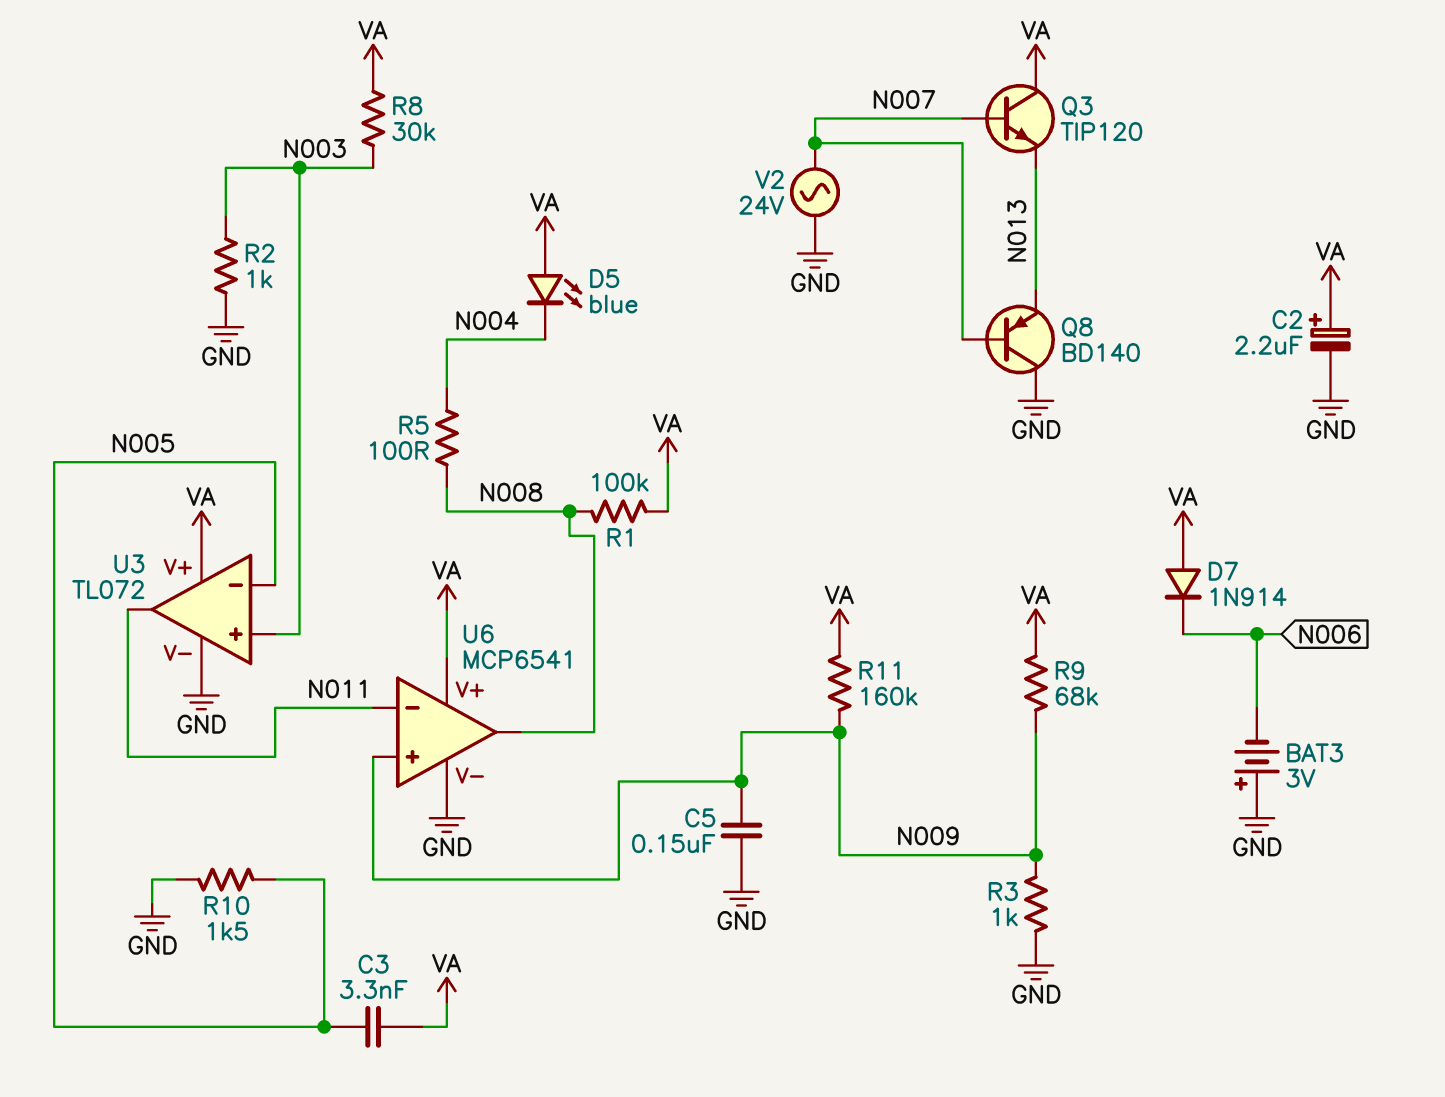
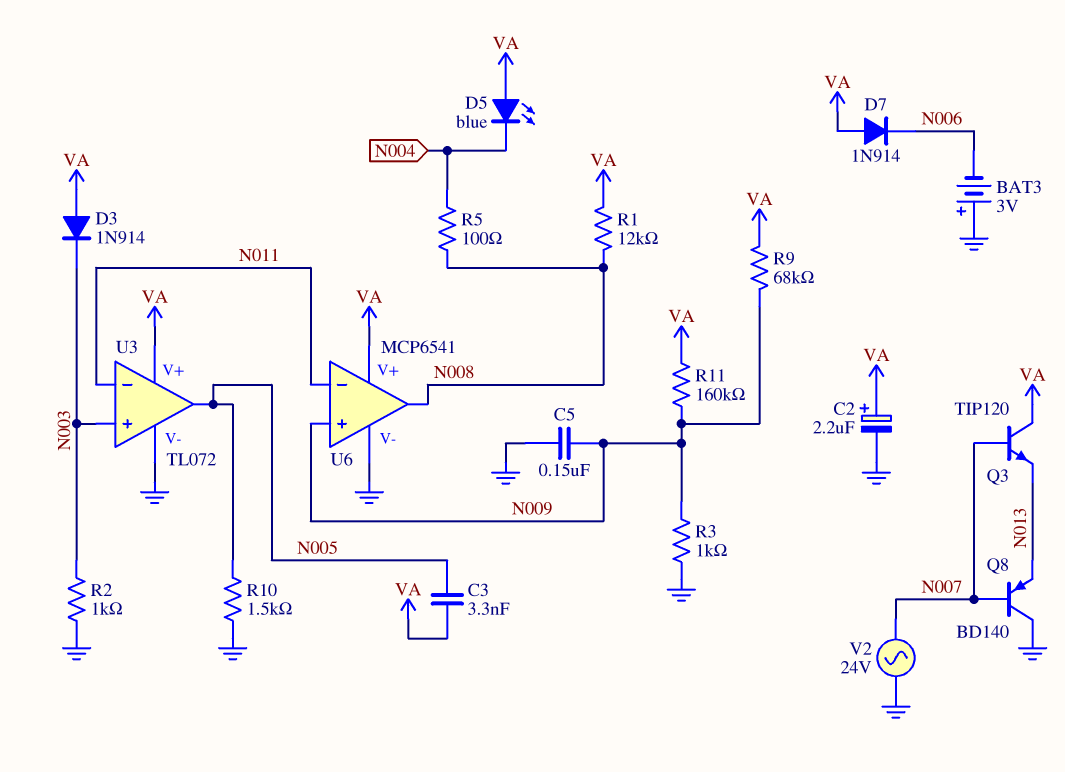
D3: none -> diode 1N914 (A VA, K N003)
R1: 100k (N008, VA) -> 12k (N008, VA)
R8: 30k (N003, VA) -> none
U3 pin in-: N005 -> N011
U3 pin out: N011 -> N005

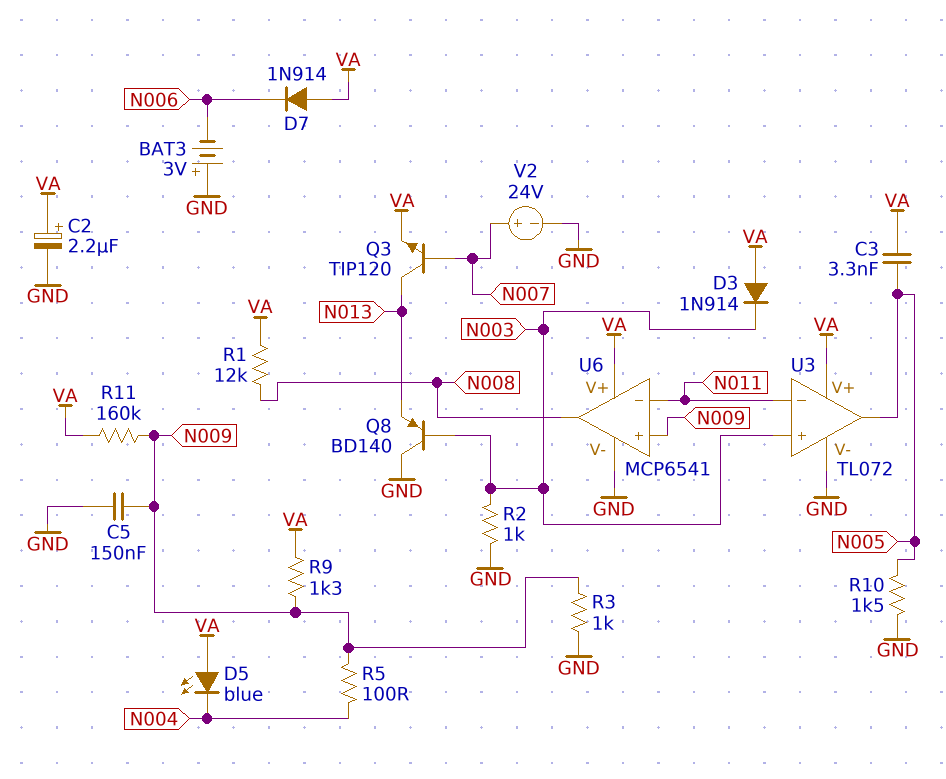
Q3: NPN TIP120 (B N007, C VA, E N013) -> NPN TIP120 (B N007, C N013, E VA)
Q8: PNP BD140 (B N007, C GND, E N013) -> PNP BD140 (B N003, C GND, E N013)
R5: 100 (N004, N008) -> 100 (N004, N009)
R9: 68k (N009, VA) -> 1.3k (N009, VA)
V2: AC 24V (GND, N007) -> 24V (plus N007, minus GND)

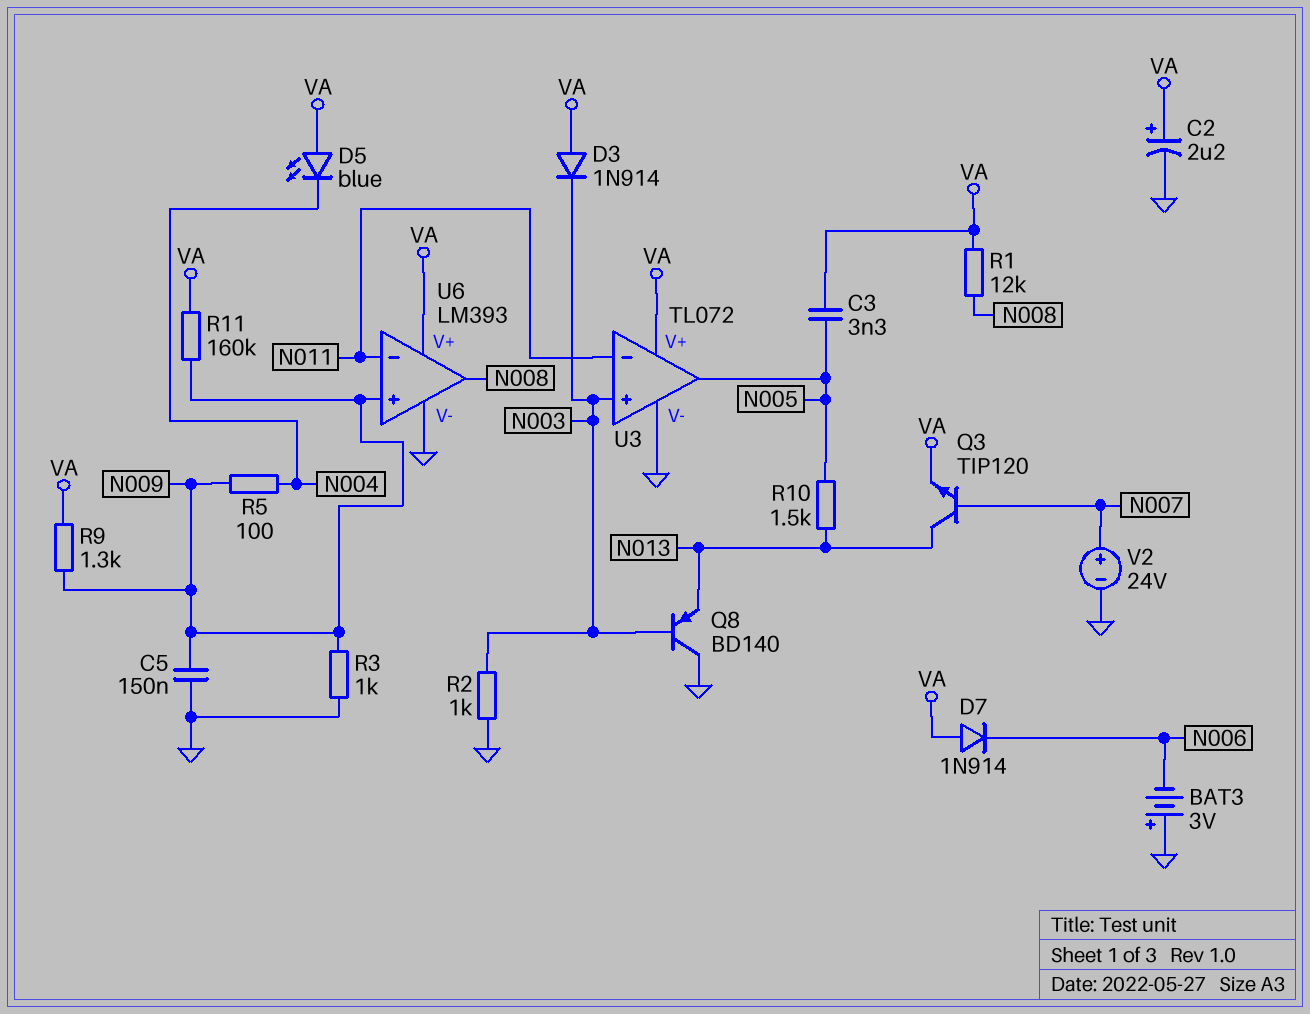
R10: 1.5k (GND, N005) -> 1.5k (N005, N013)
U6: MCP6541 -> LM393

